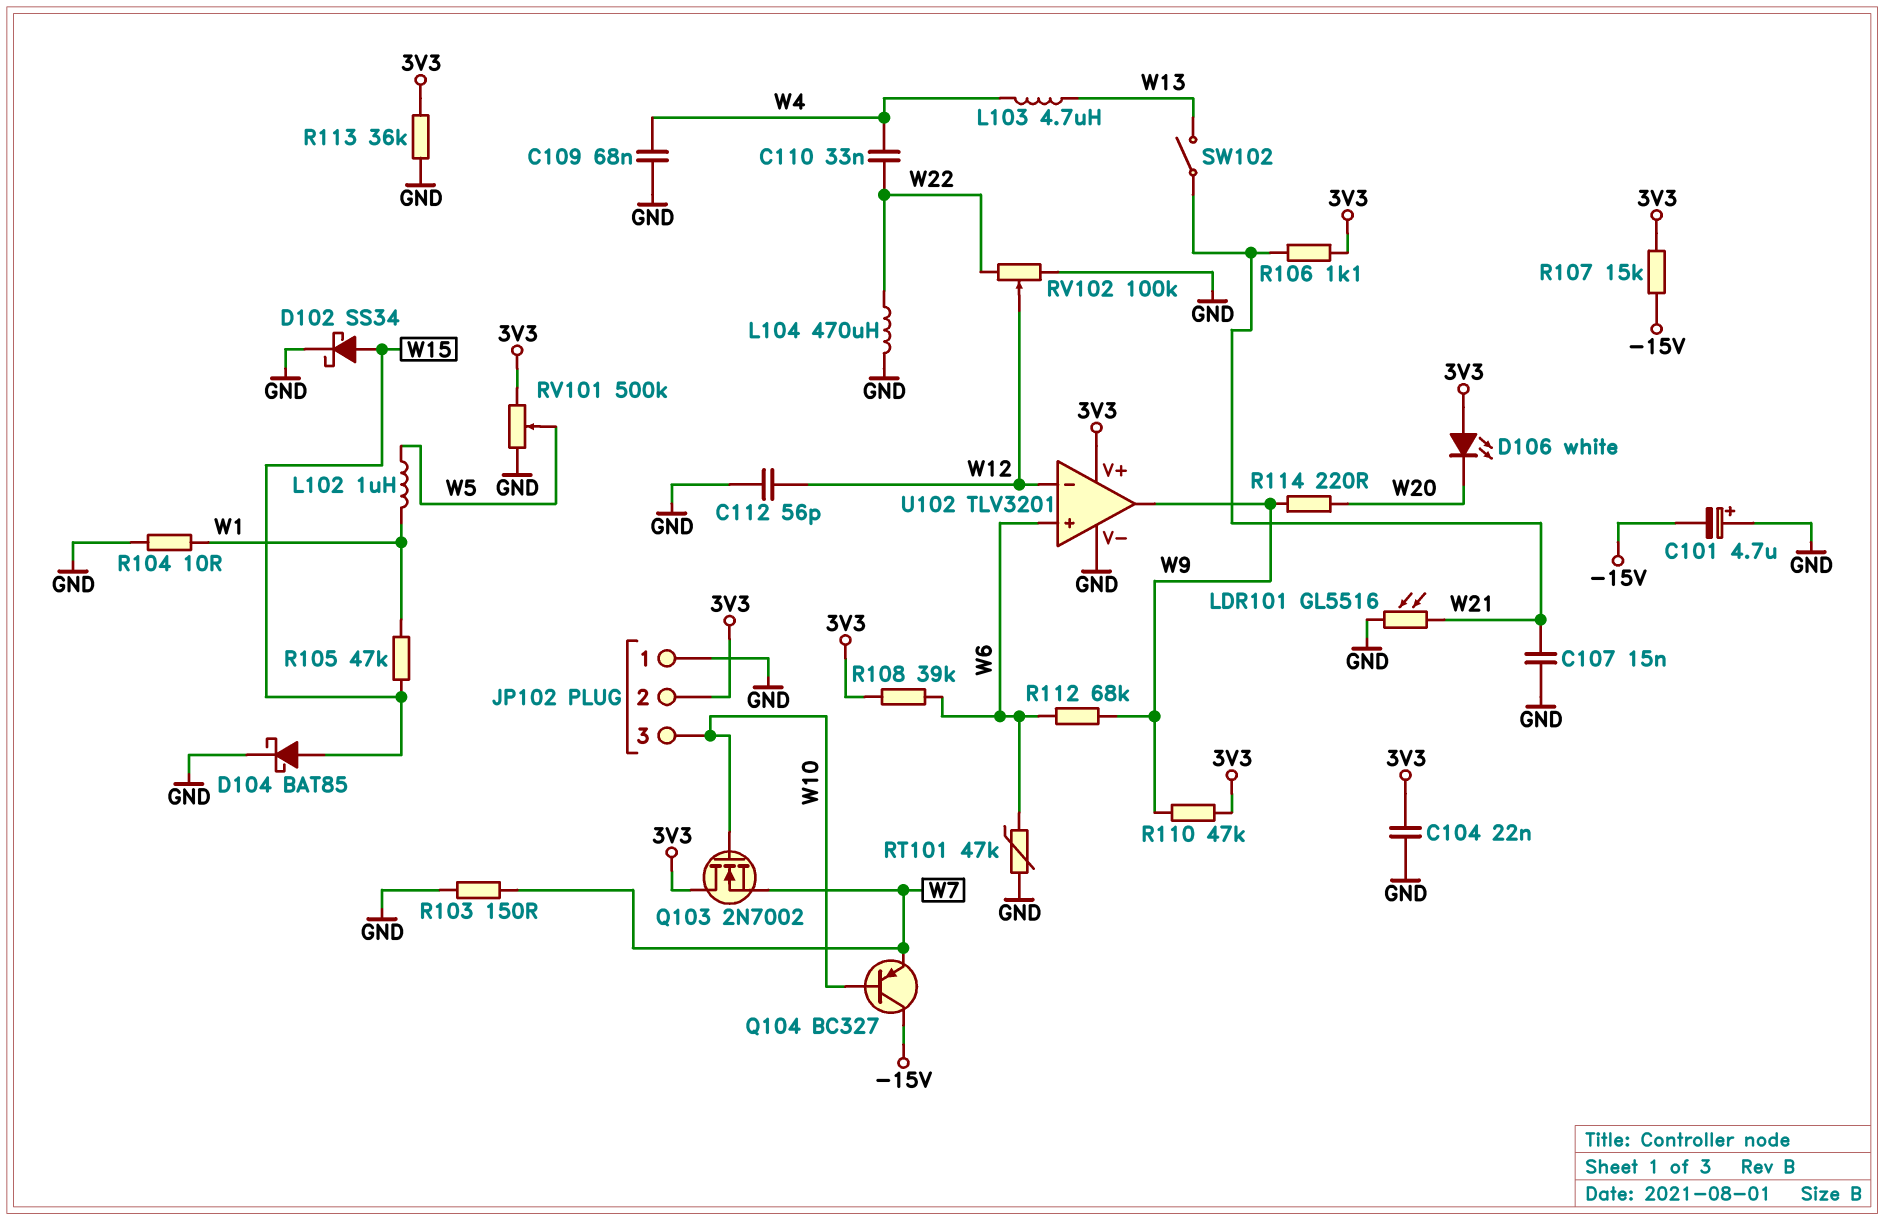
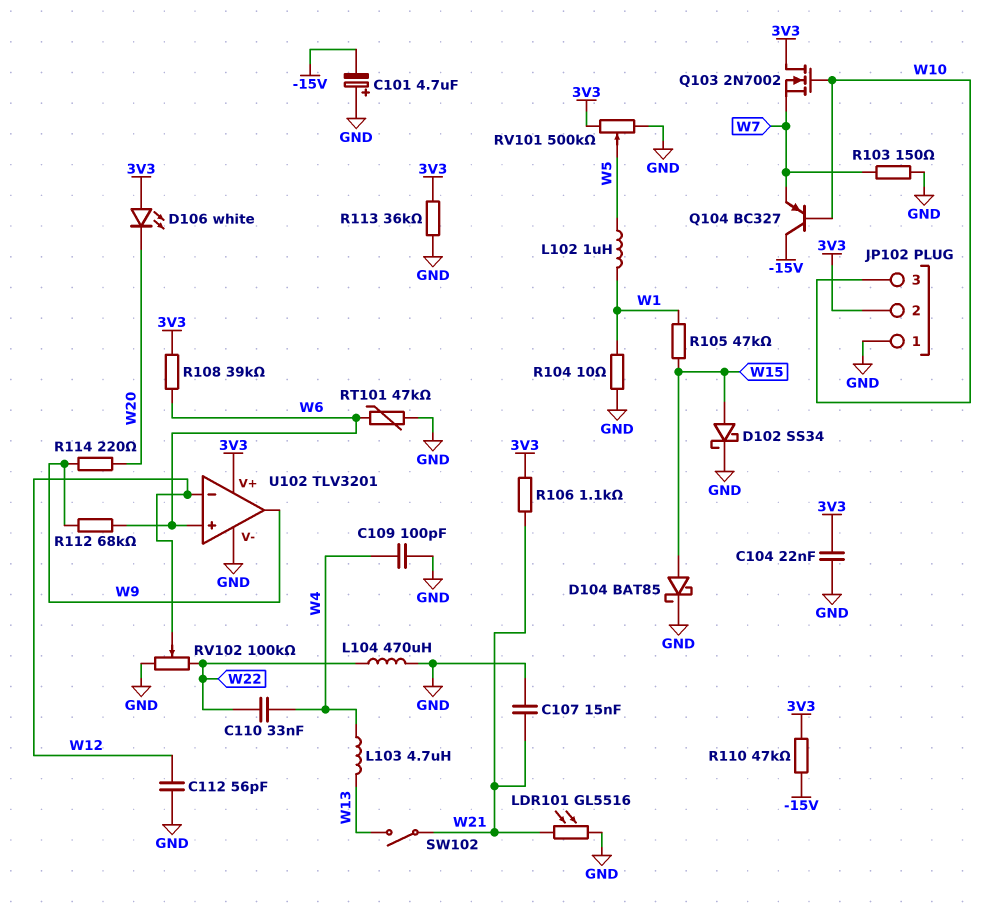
C109: 68nF (GND, W4) -> 100pF (GND, W4)
R107: 15k (-15V, 3V3) -> none
R110: 47k (3V3, W9) -> 47k (-15V, 3V3)

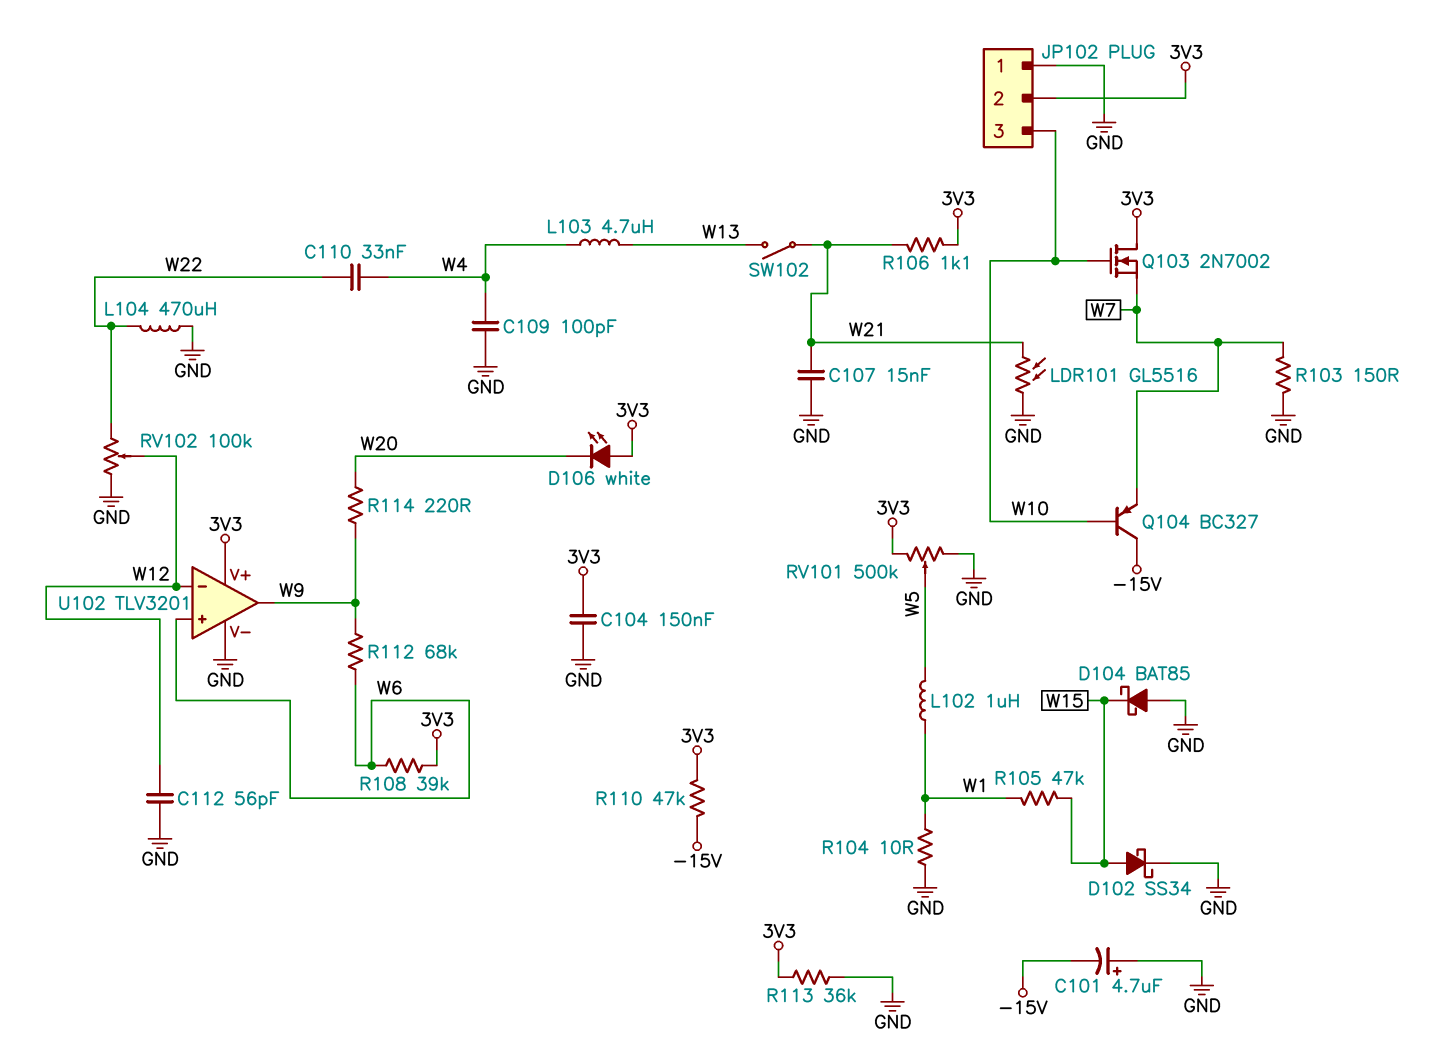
C104: 22nF (3V3, GND) -> 150nF (3V3, GND)
D104: schottky BAT85 (A W15, K GND) -> schottky BAT85 (A GND, K W15)
RT101: 47k (GND, W6) -> none

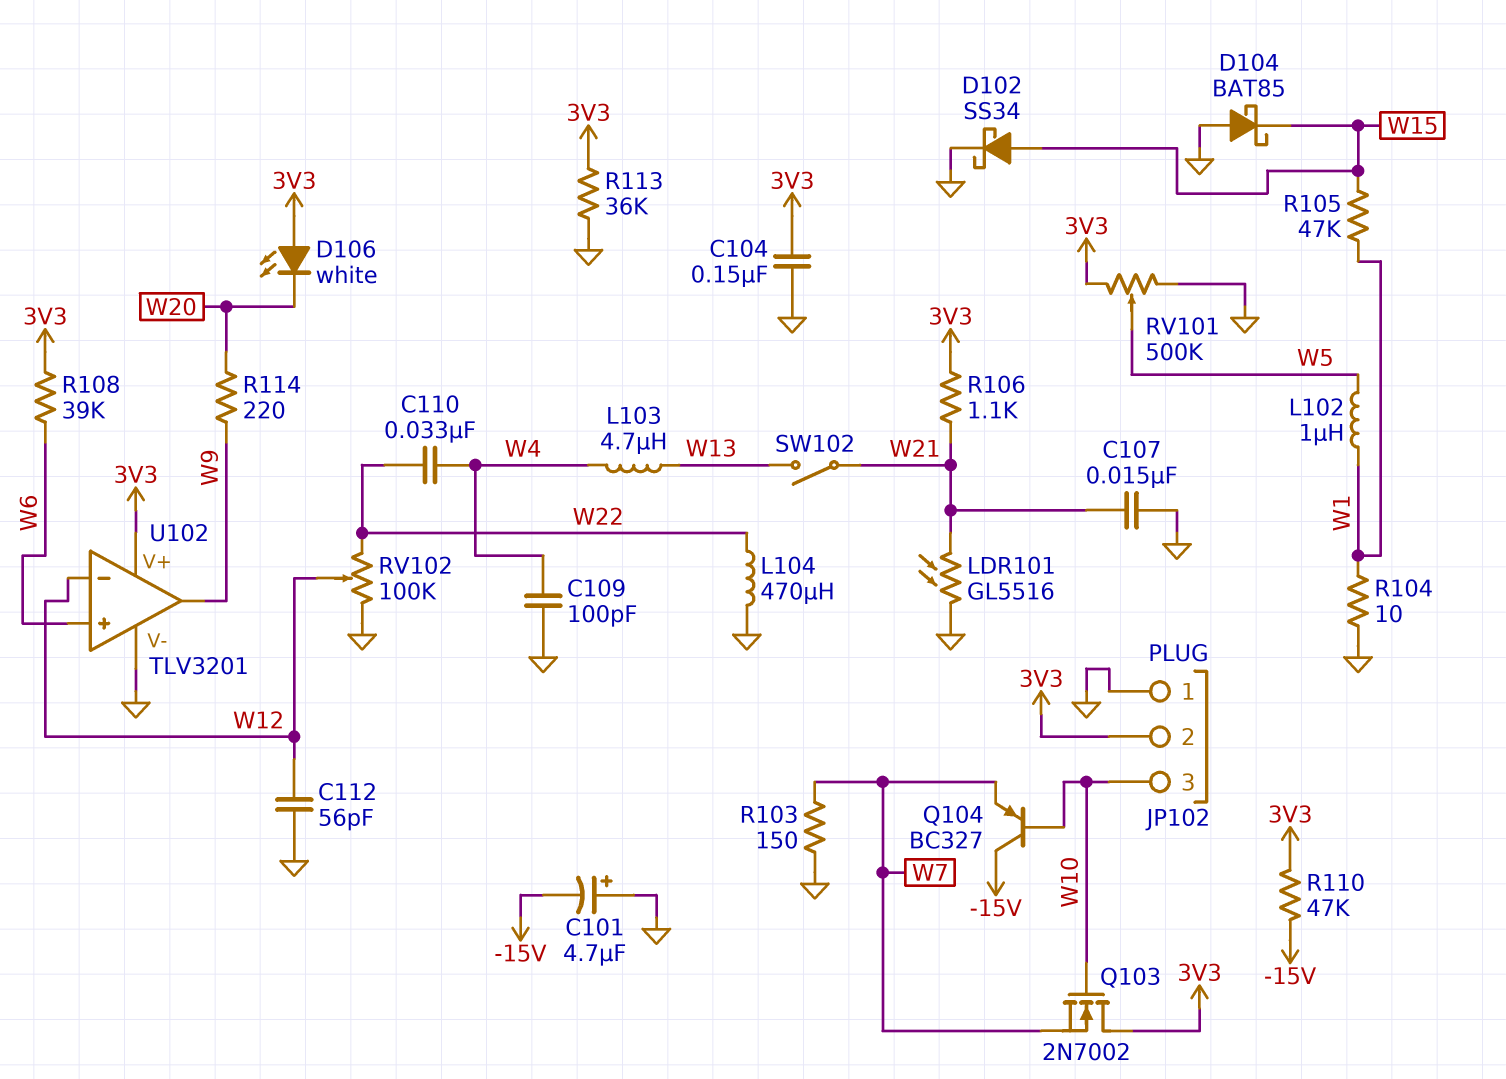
R112: 68k (W6, W9) -> none

